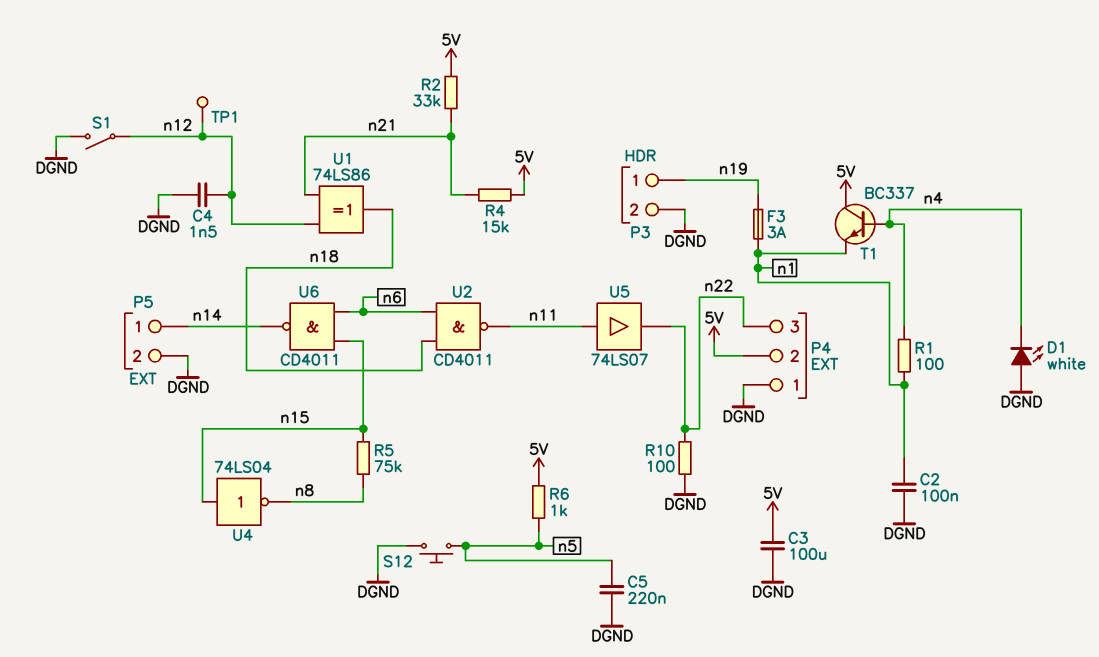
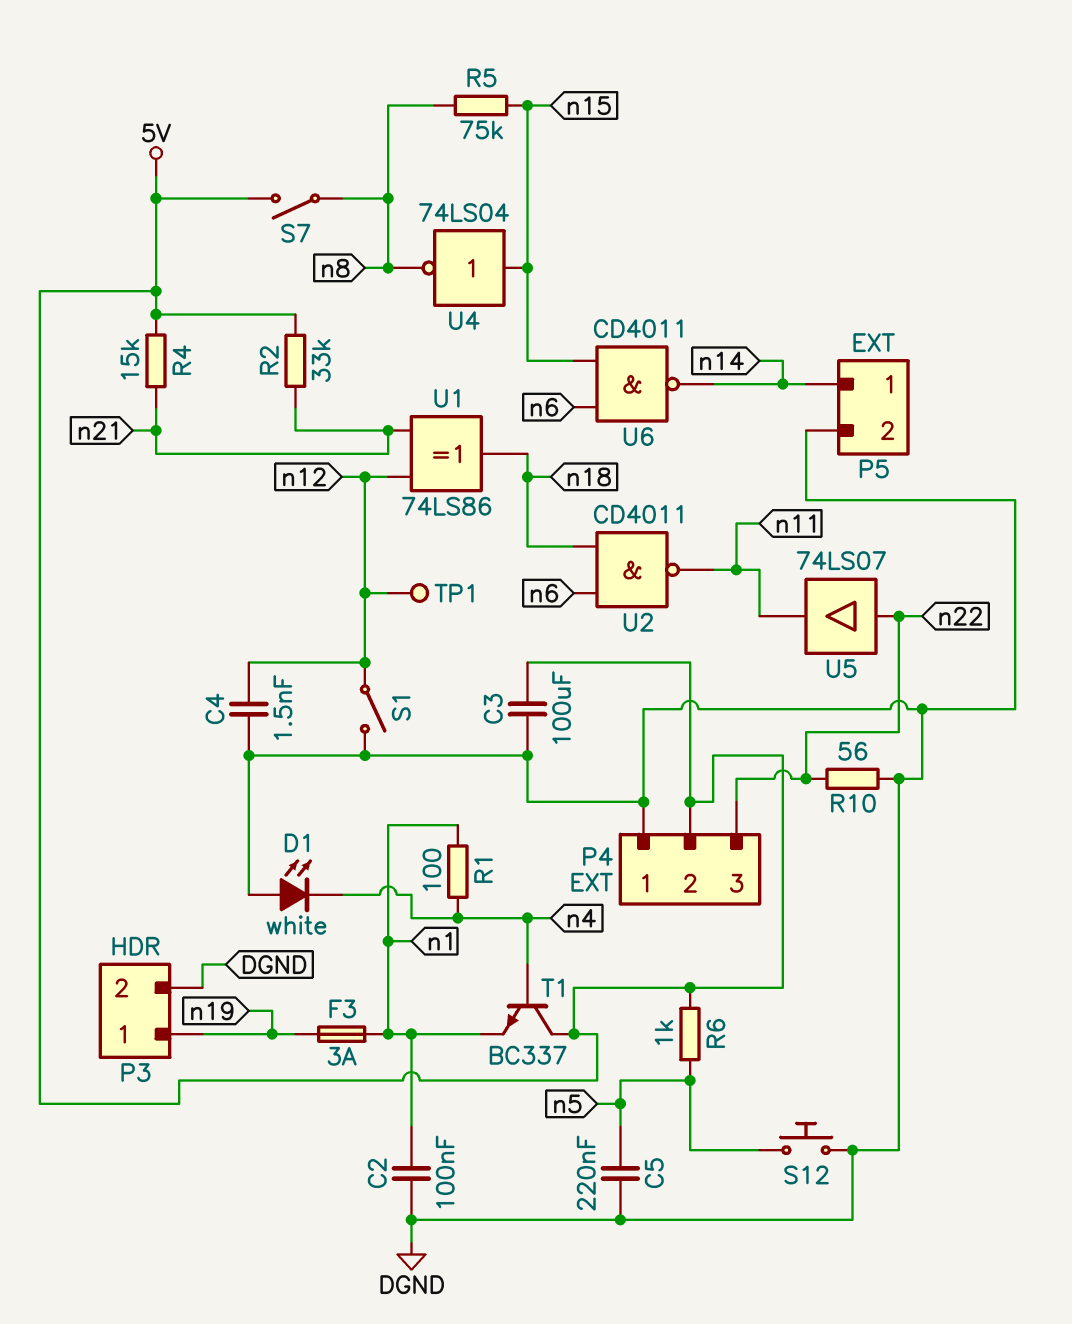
R10: 100 (DGND, n22) -> 56 (DGND, n22)
S7: none -> switch (5V, n8)
U5: buffer 74LS07 (in n11, out n22) -> buffer 74LS07 (in n22, out n11)

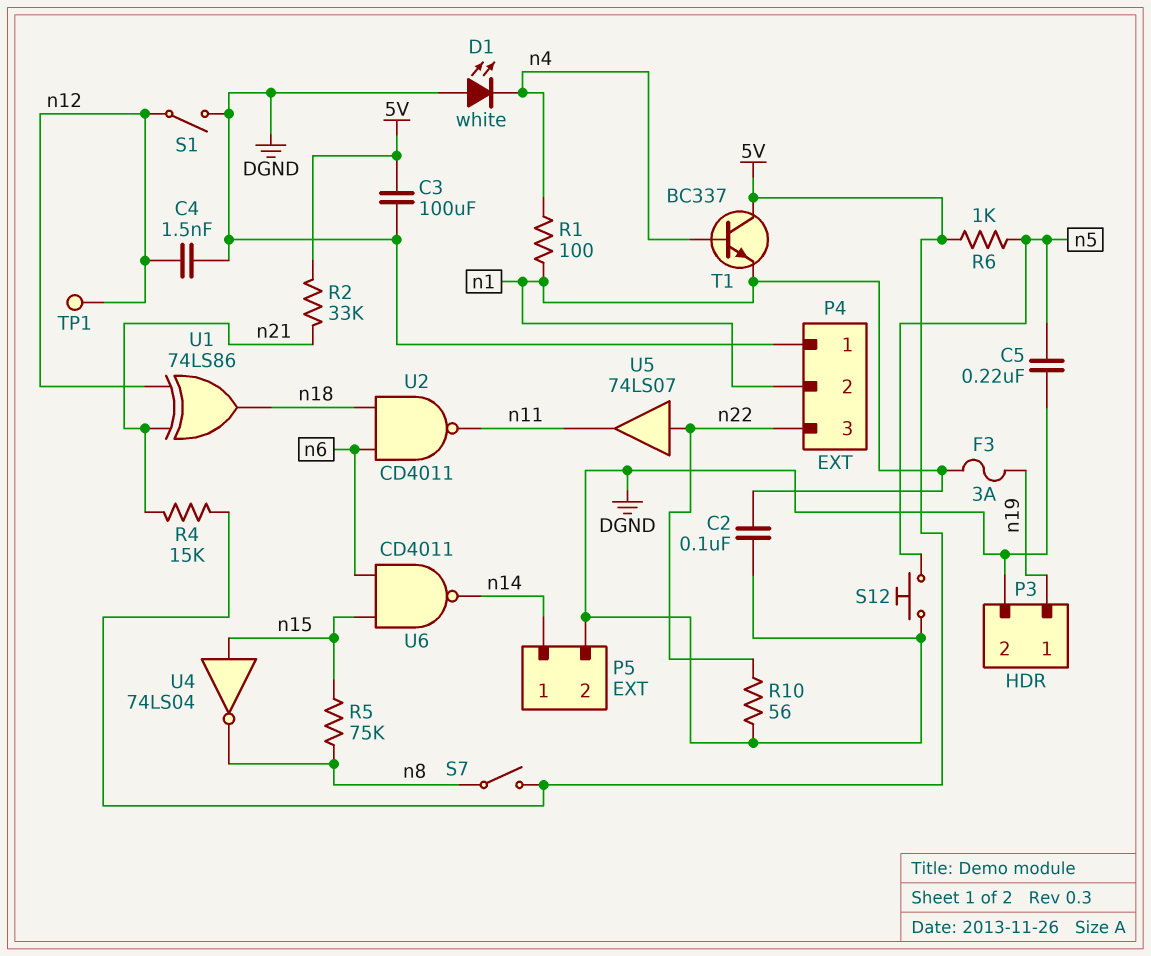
P4 pin 2: 5V -> n1

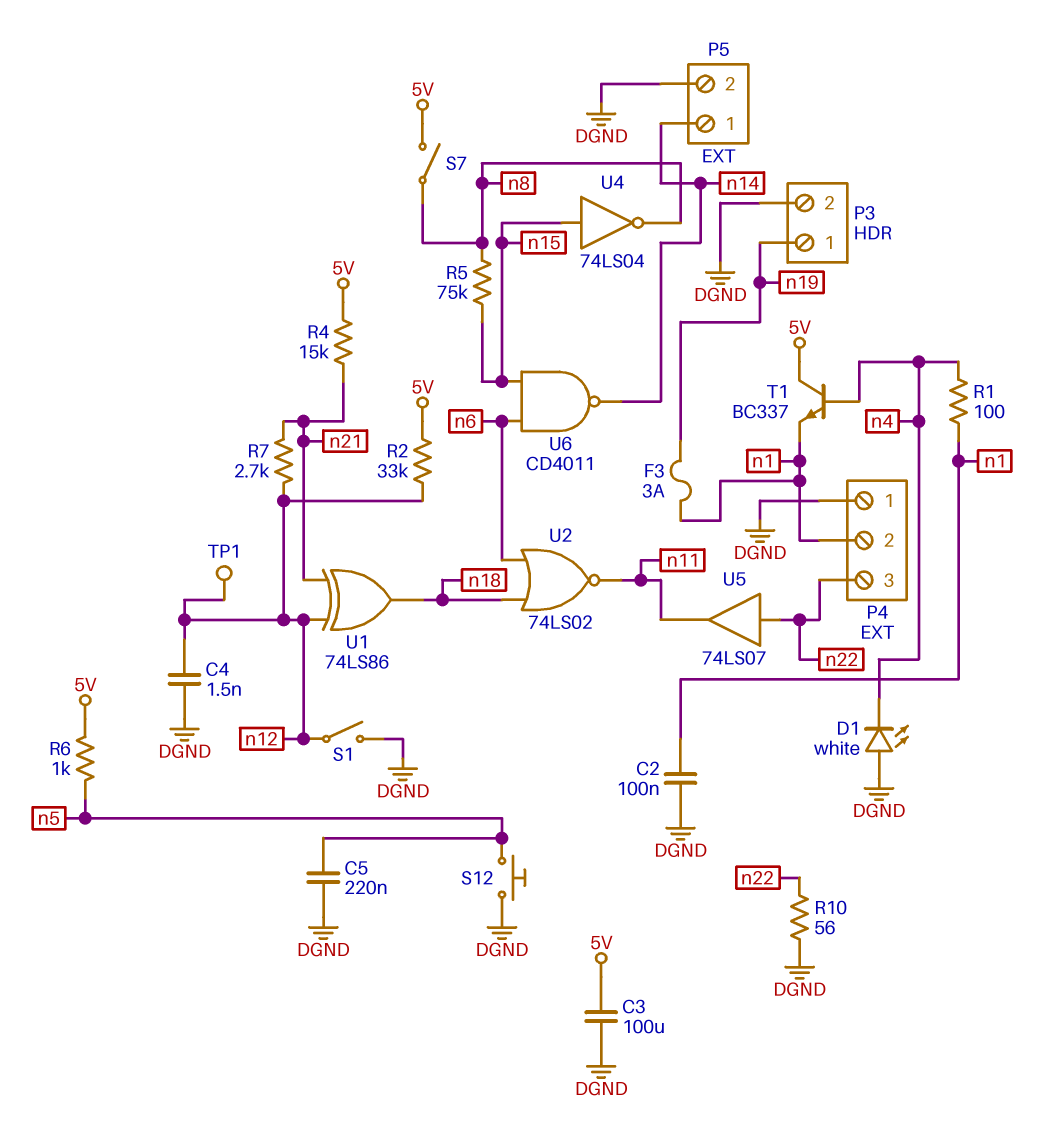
R2: 33k (5V, n21) -> 33k (5V, n12)
R7: none -> 2.7k (n12, n21)
U2: NAND CD4011 (in n6, in n18, out n11) -> NOR 74LS02 (in n6, in n18, out n11)

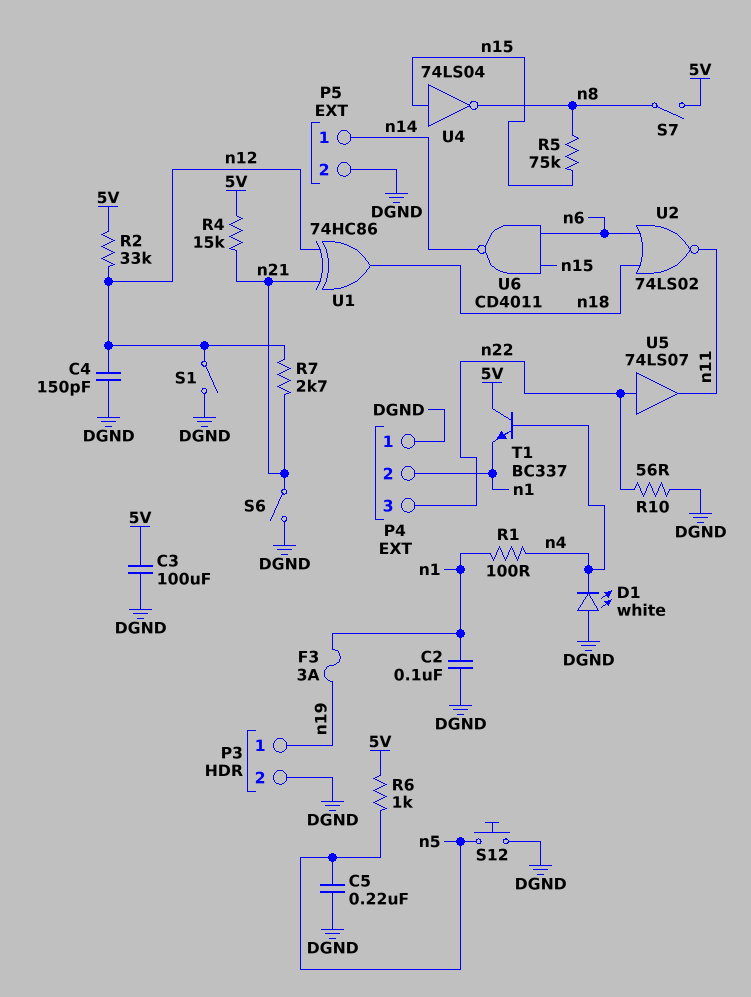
C4: 1.5nF (DGND, n12) -> 150pF (DGND, n12)
S6: none -> switch (DGND, n21)
TP1: test point (n12) -> none
U1: XOR 74LS86 (in n12, in n21, out n18) -> XOR 74HC86 (in n12, in n21, out n18)

